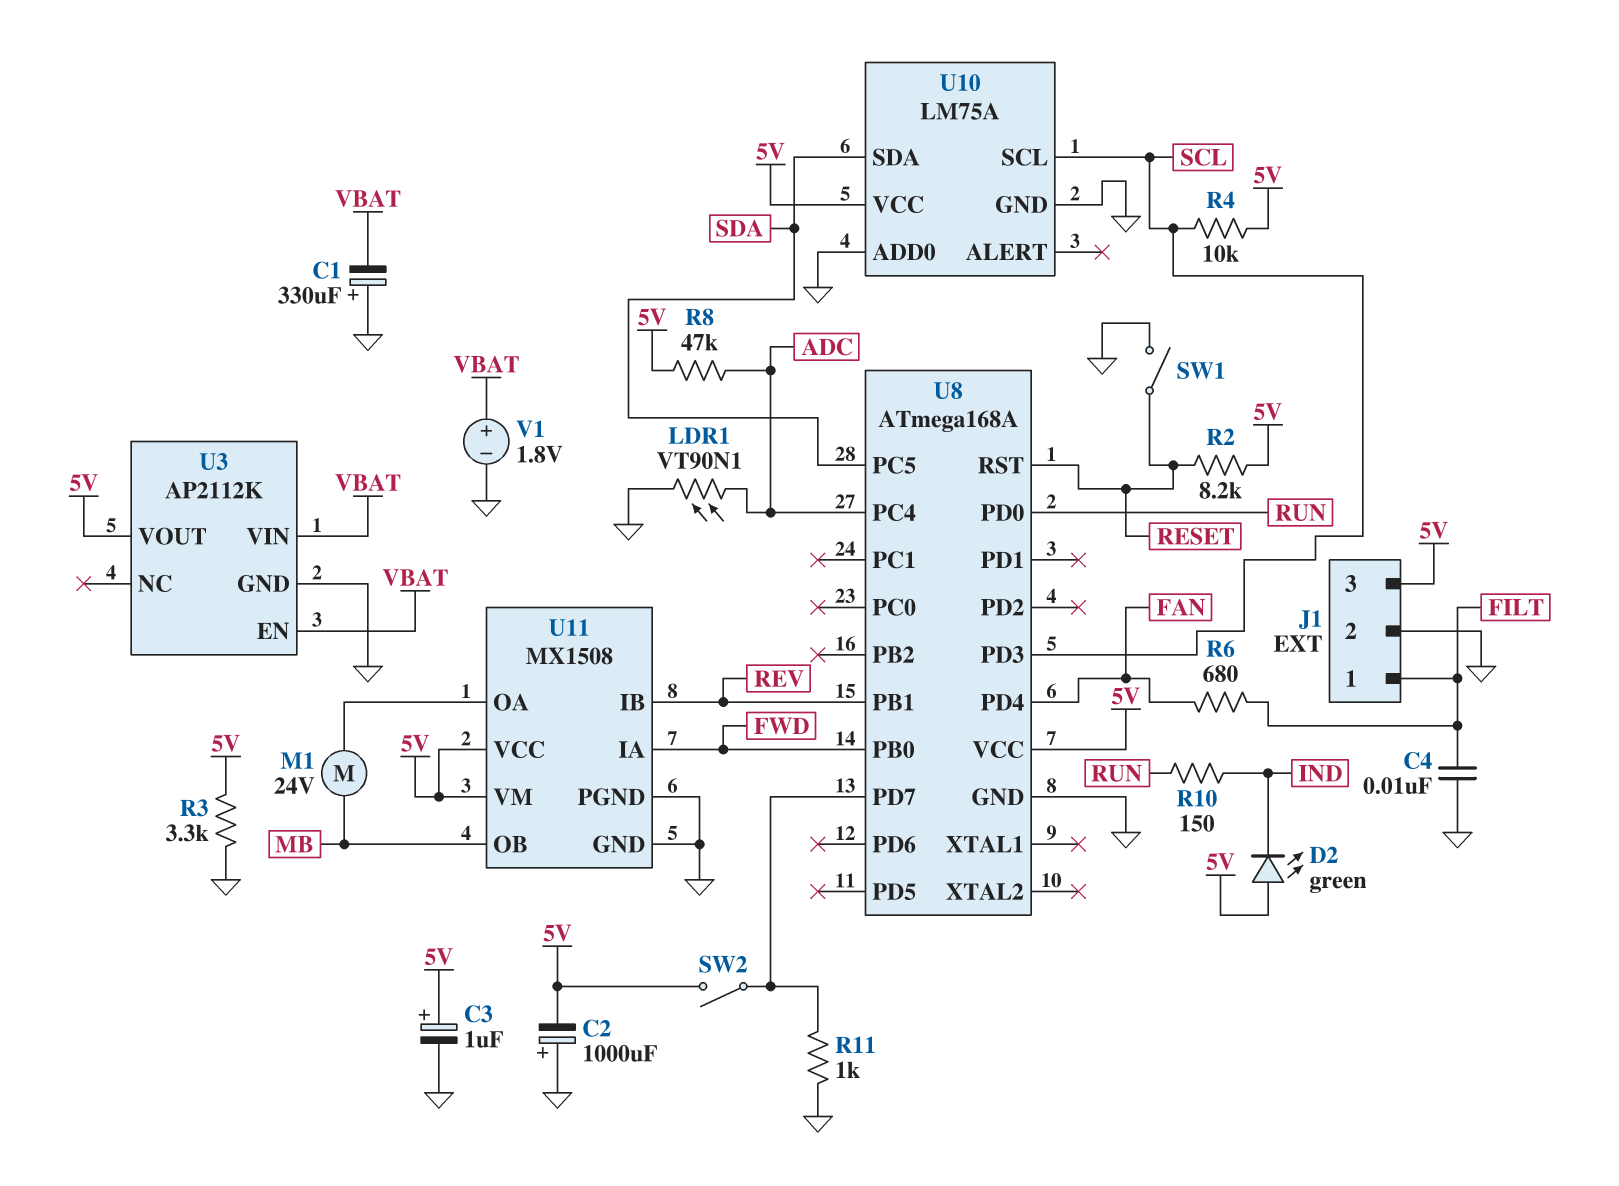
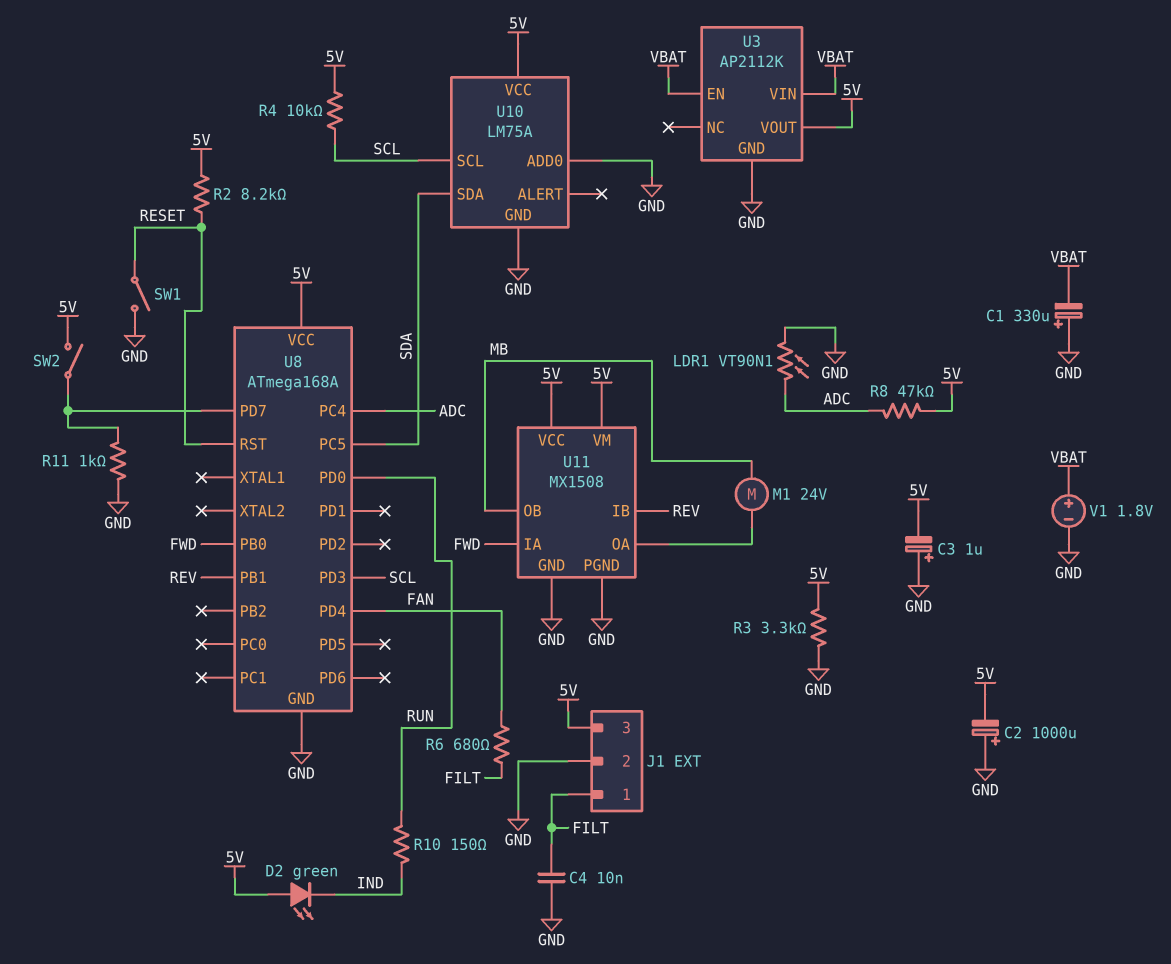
C3: 1uF (plus 5V, minus GND) -> 1uF (plus GND, minus 5V)

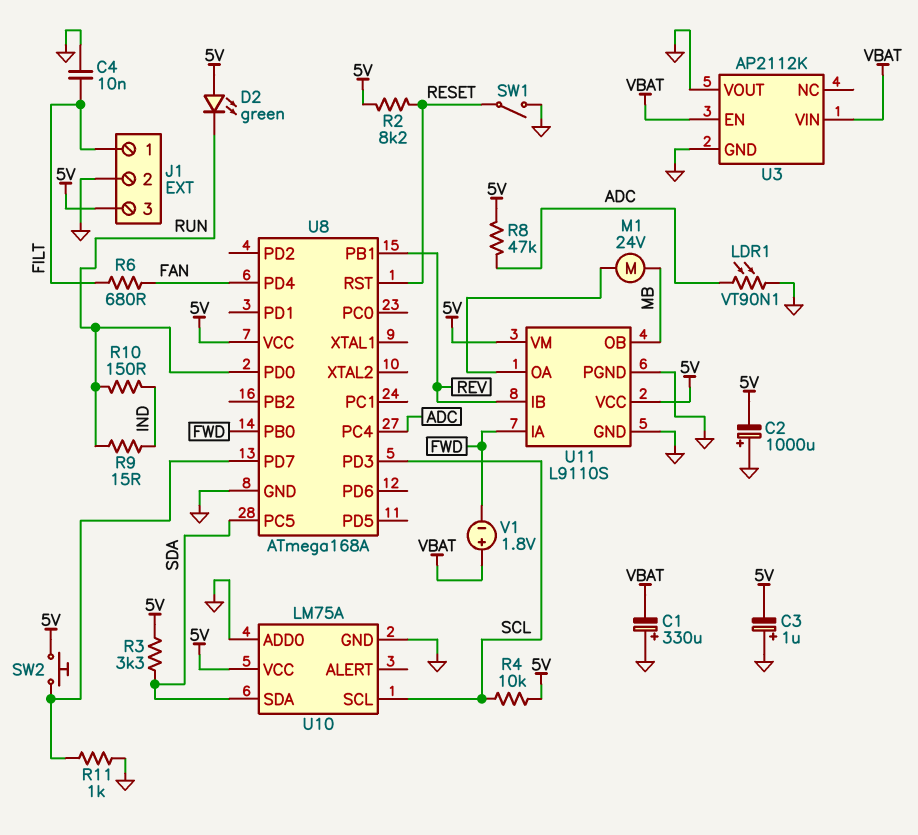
D2: LED green (A 5V, K IND) -> LED green (A 5V, K RUN)
R3: 3.3k (5V, GND) -> 3.3k (5V, SDA)
R9: none -> 15 (IND, RUN)
SW2: switch (5V, U8/PD7) -> button (5V, U8/PD7)
U3 pin VOUT: 5V -> GND
U11: MX1508 -> L9110S
V1: 1.8V (plus VBAT, minus GND) -> 1.8V (plus VBAT, minus FWD)

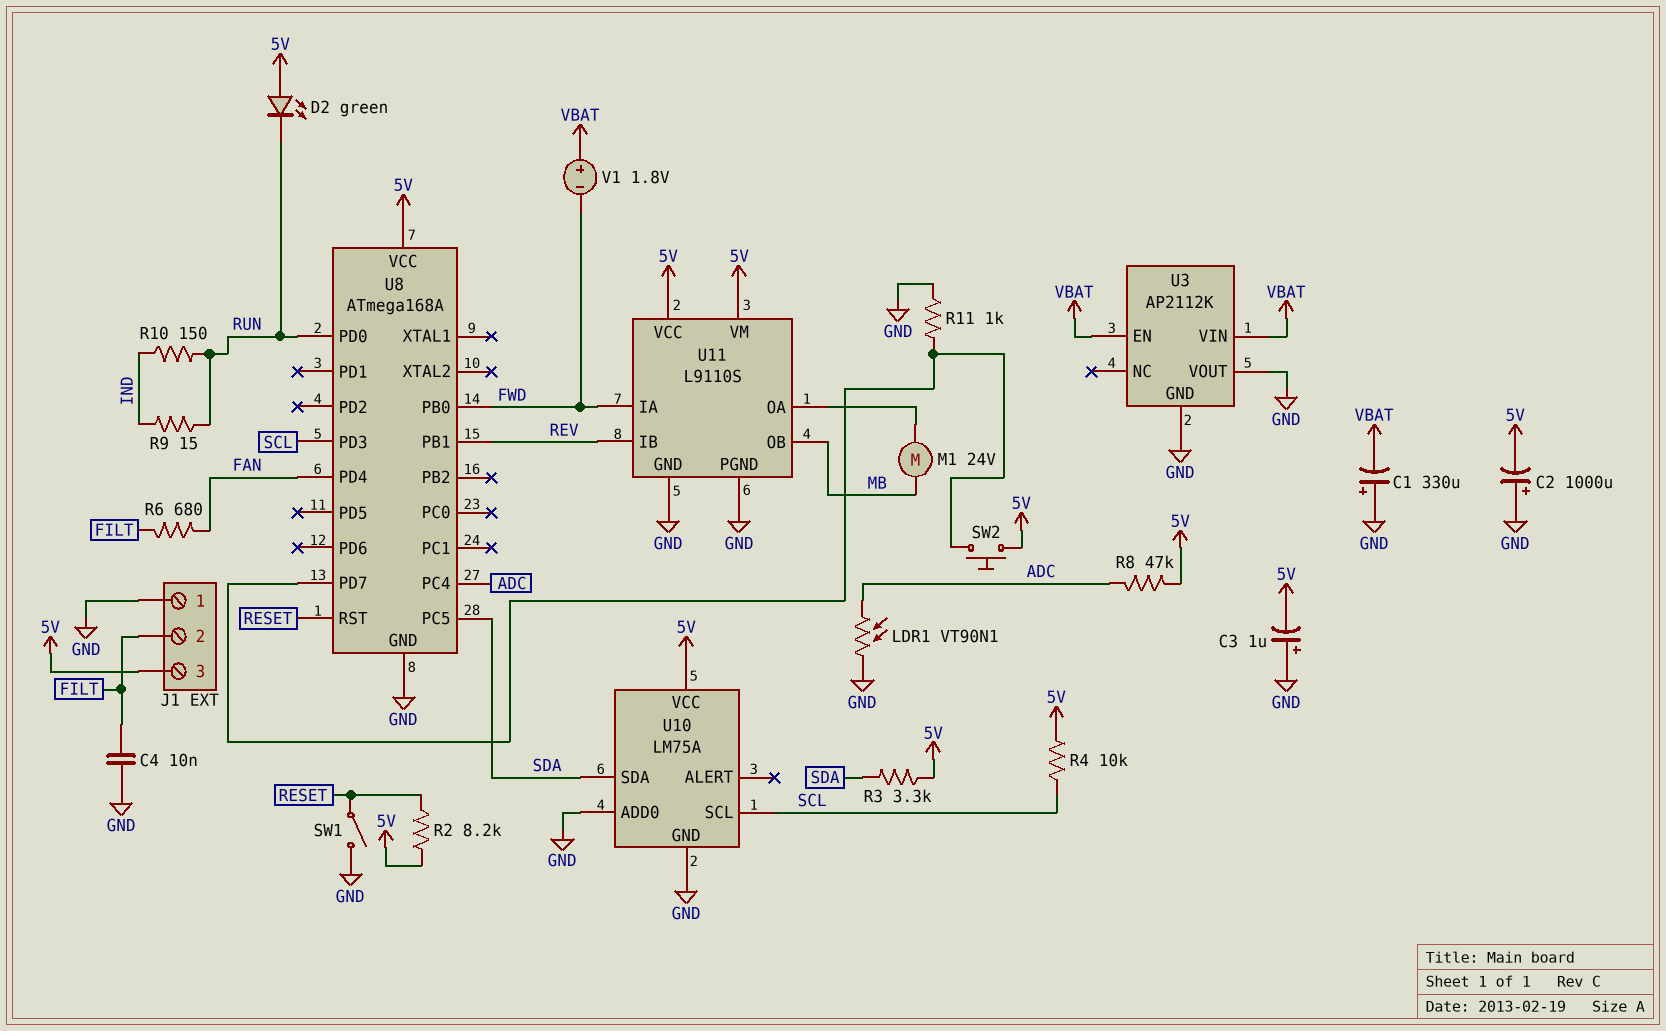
J1 pin 1: FILT -> GND
J1 pin 2: GND -> FILT

